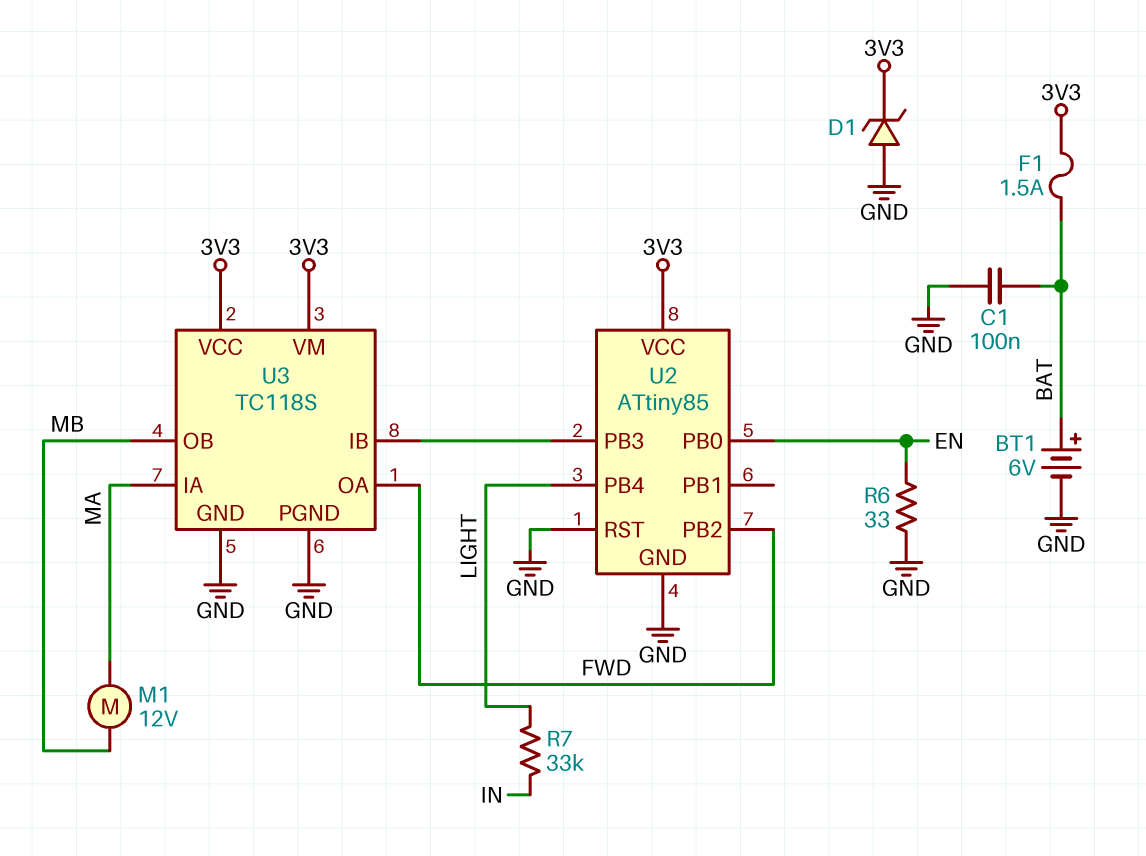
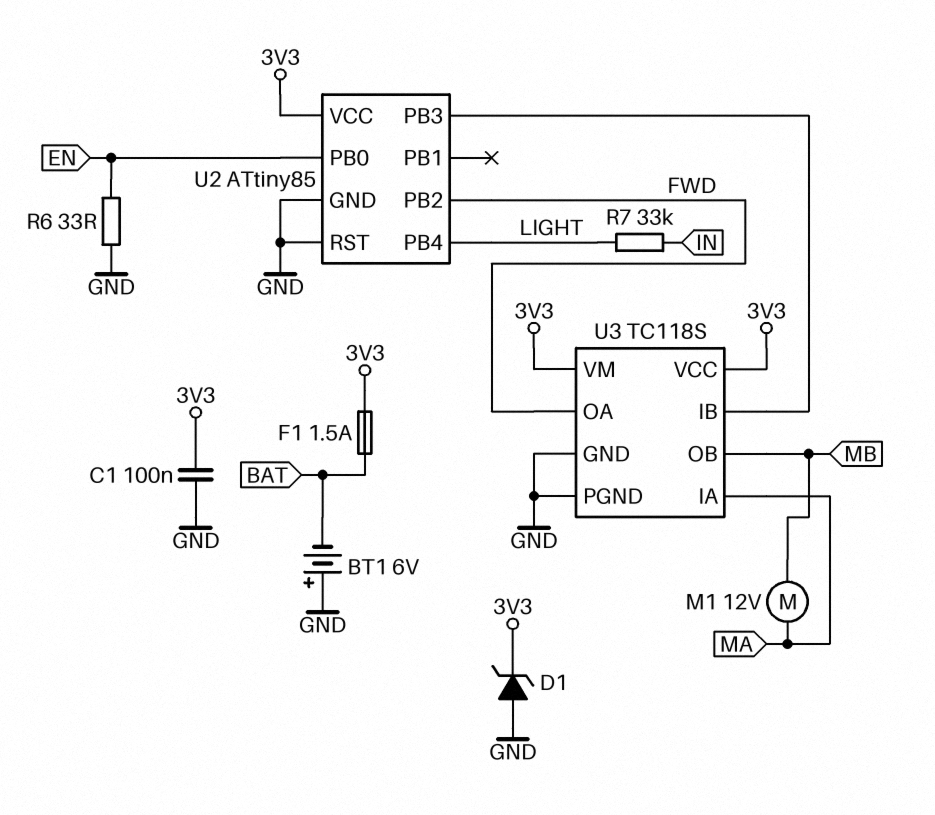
BT1: 6V (plus BAT, minus GND) -> 6V (plus GND, minus BAT)
C1: 100nF (BAT, GND) -> 100nF (3V3, GND)

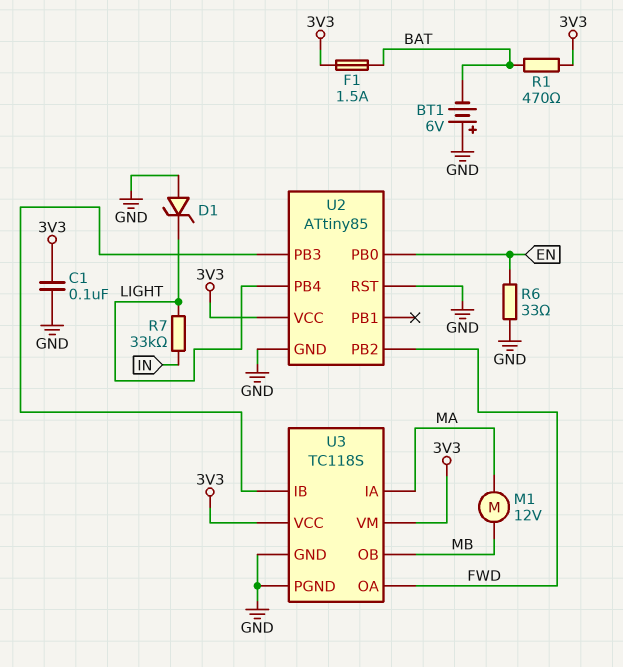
D1: zener (A GND, K 3V3) -> zener (A GND, K LIGHT)
R1: none -> 470 (3V3, BAT)

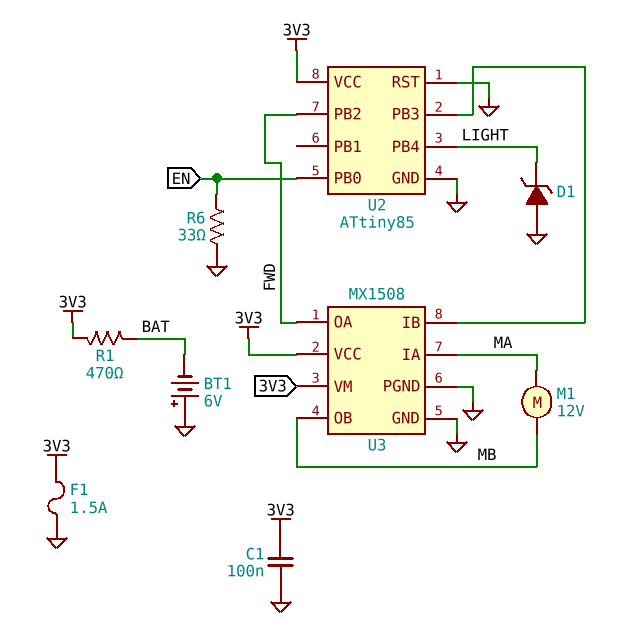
F1: 1.5A (3V3, BAT) -> 1.5A (3V3, GND)
R7: 33k (IN, LIGHT) -> none
U3: TC118S -> MX1508

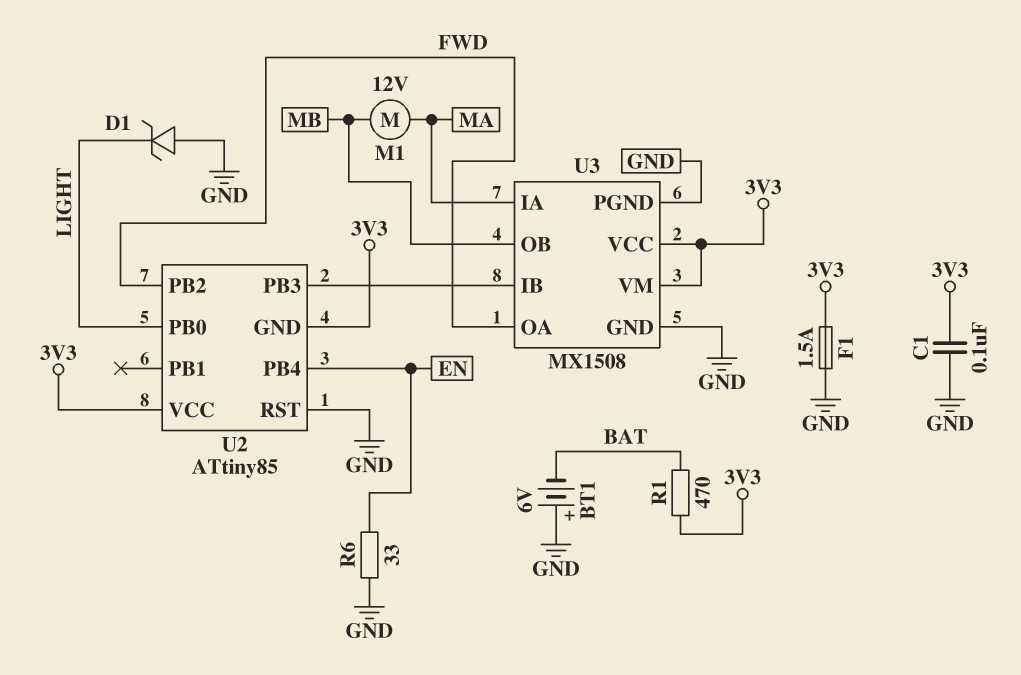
U2 pin GND: GND -> 3V3
U2 pin PB0: EN -> LIGHT
U2 pin PB4: LIGHT -> EN

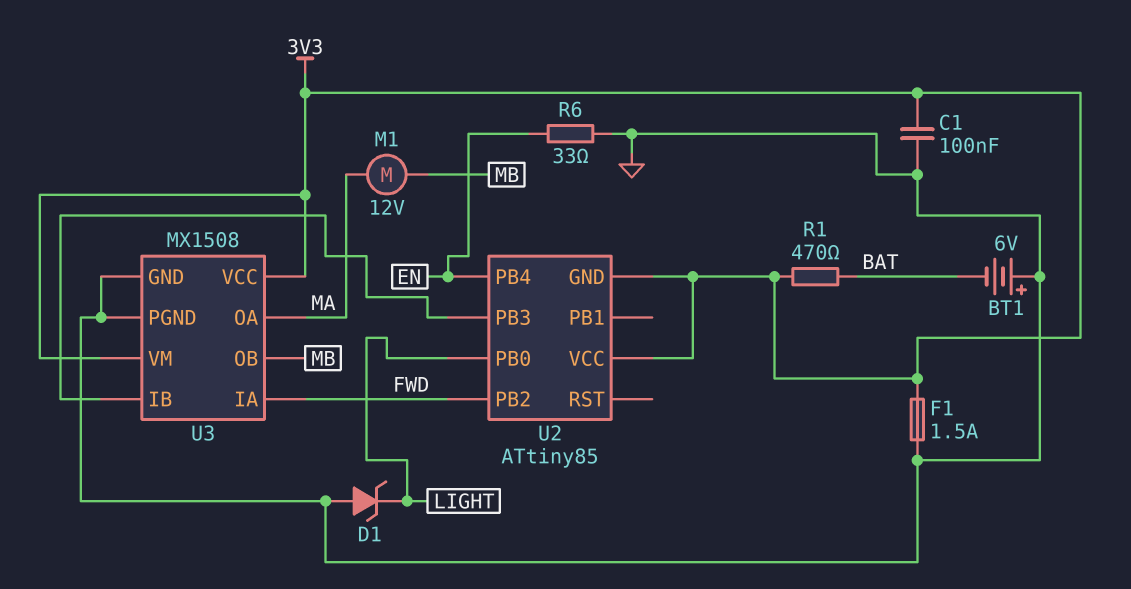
U2 pin RST: GND -> none
U3 pin IA: MA -> FWD
U3 pin OA: FWD -> MA

